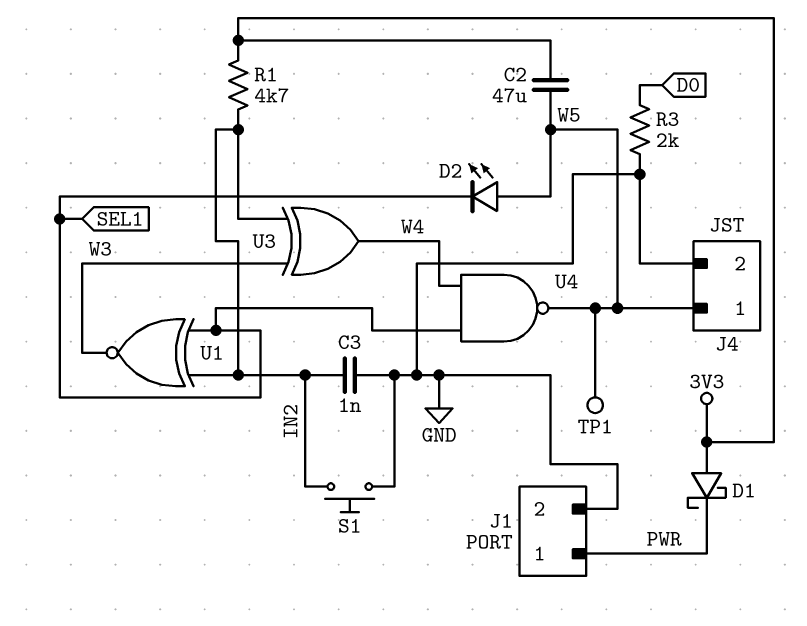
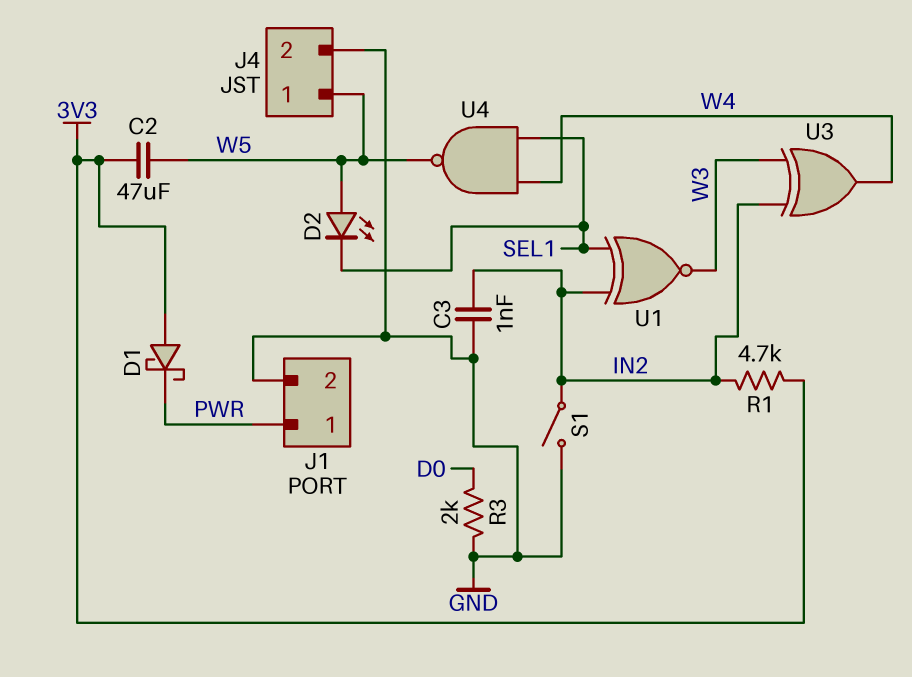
S1: button (GND, IN2) -> switch (GND, IN2)
TP1: test point (W5) -> none

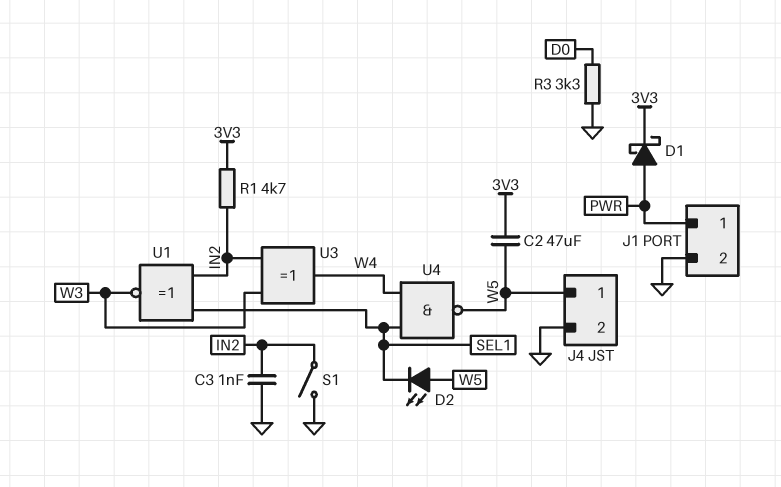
D1: schottky (A 3V3, K PWR) -> schottky (A PWR, K 3V3)
R3: 2k (D0, GND) -> 3.3k (D0, GND)

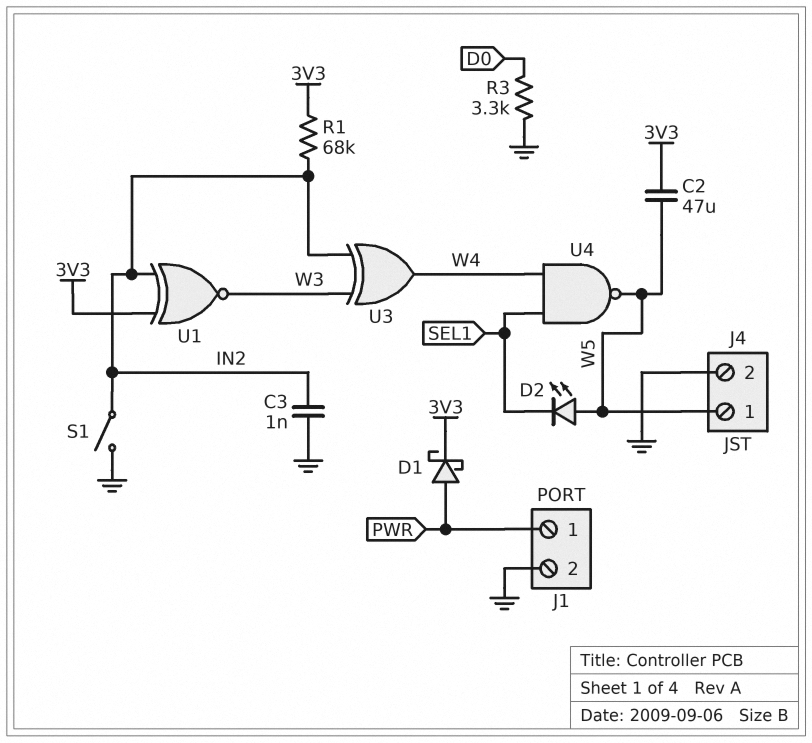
R1: 4.7k (3V3, IN2) -> 68k (3V3, IN2)
U1: XNOR (in IN2, in SEL1, out W3) -> XNOR (in 3V3, in IN2, out W3)

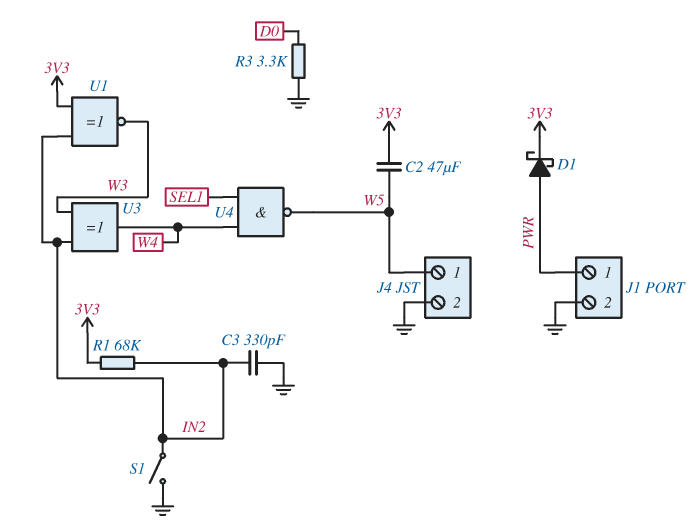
C3: 1nF (GND, IN2) -> 330pF (GND, IN2)
D2: LED (A W5, K SEL1) -> none

